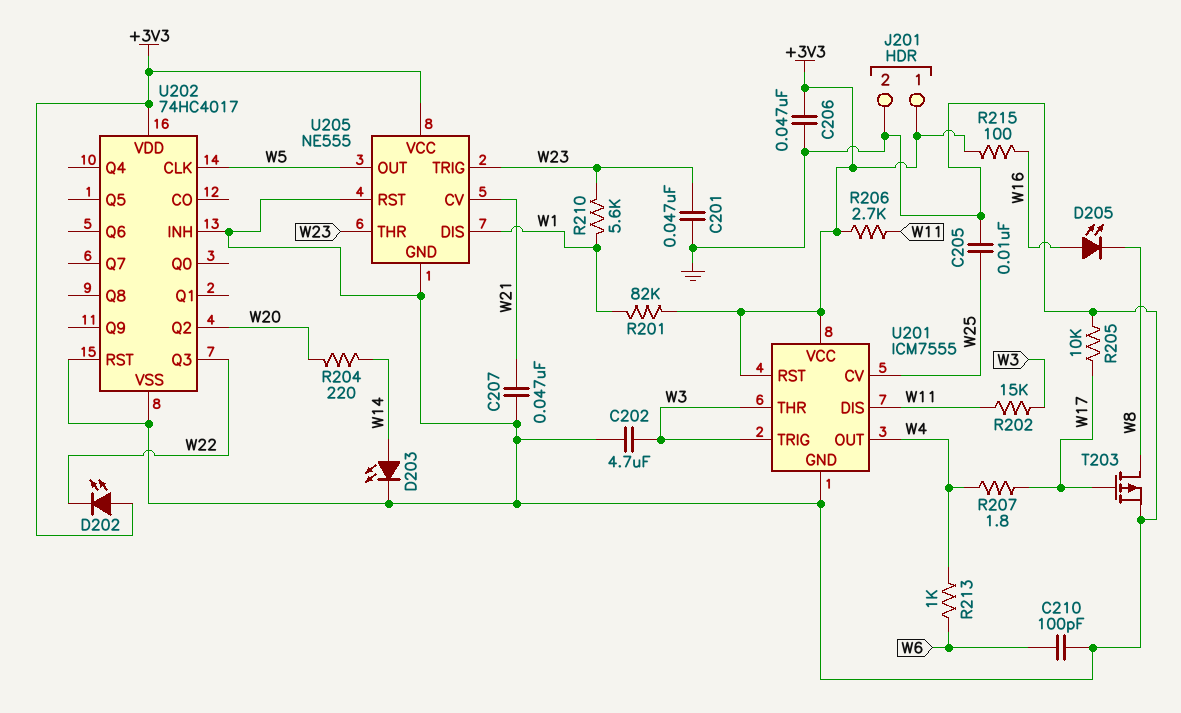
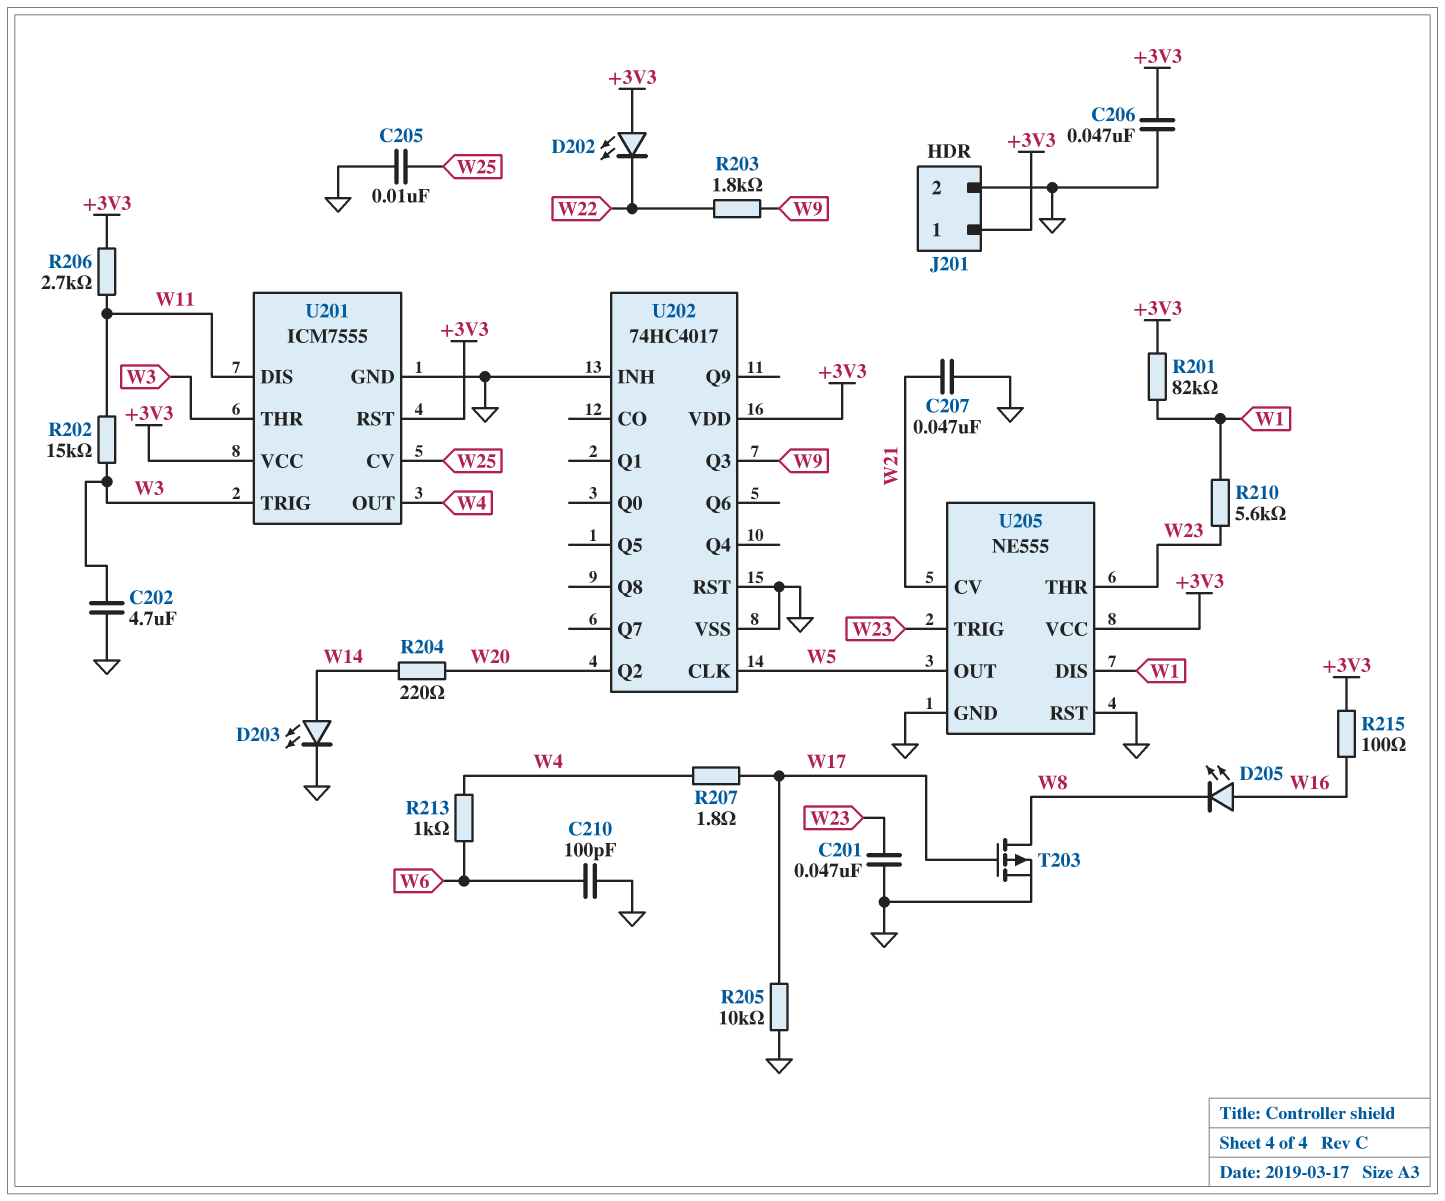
R203: none -> 1.8k (W9, W22)
U202 pin Q3: W22 -> W9

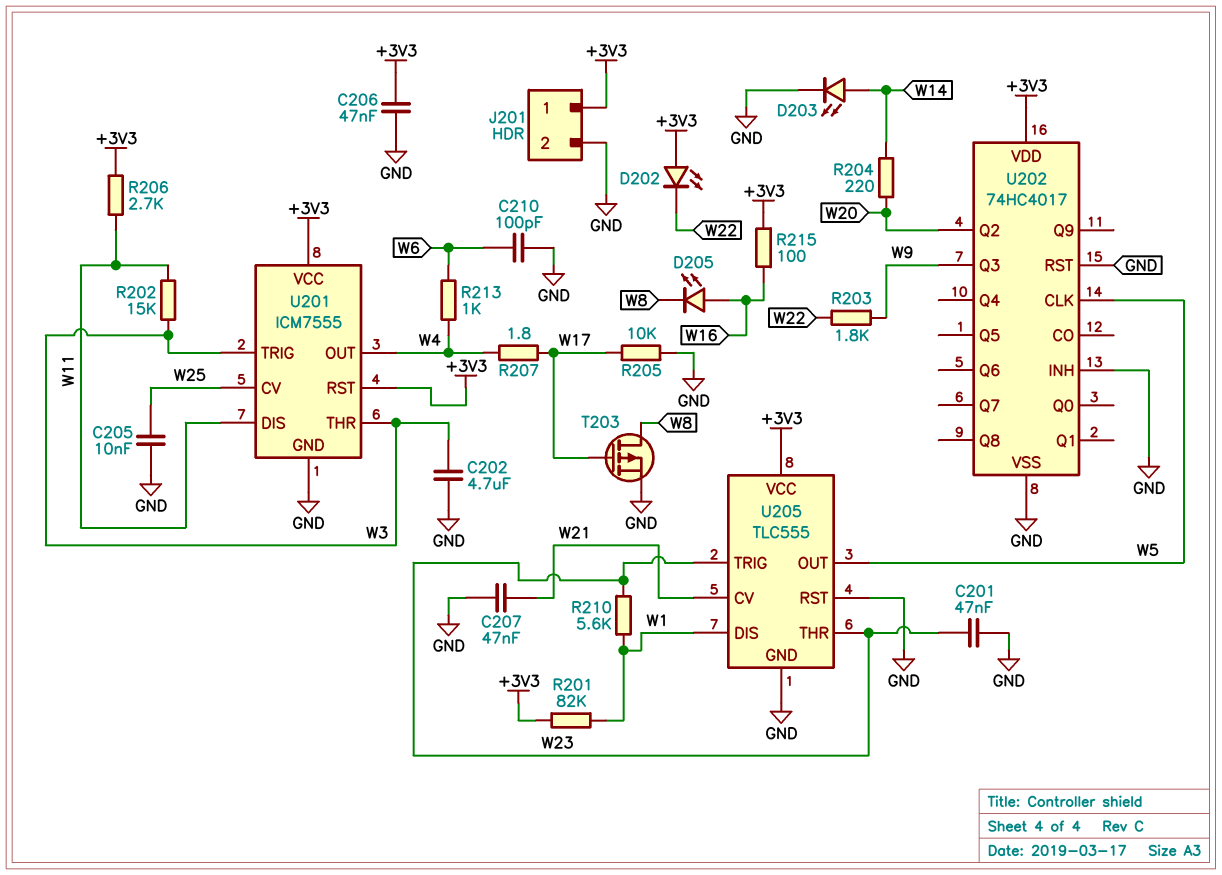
U205: NE555 -> TLC555

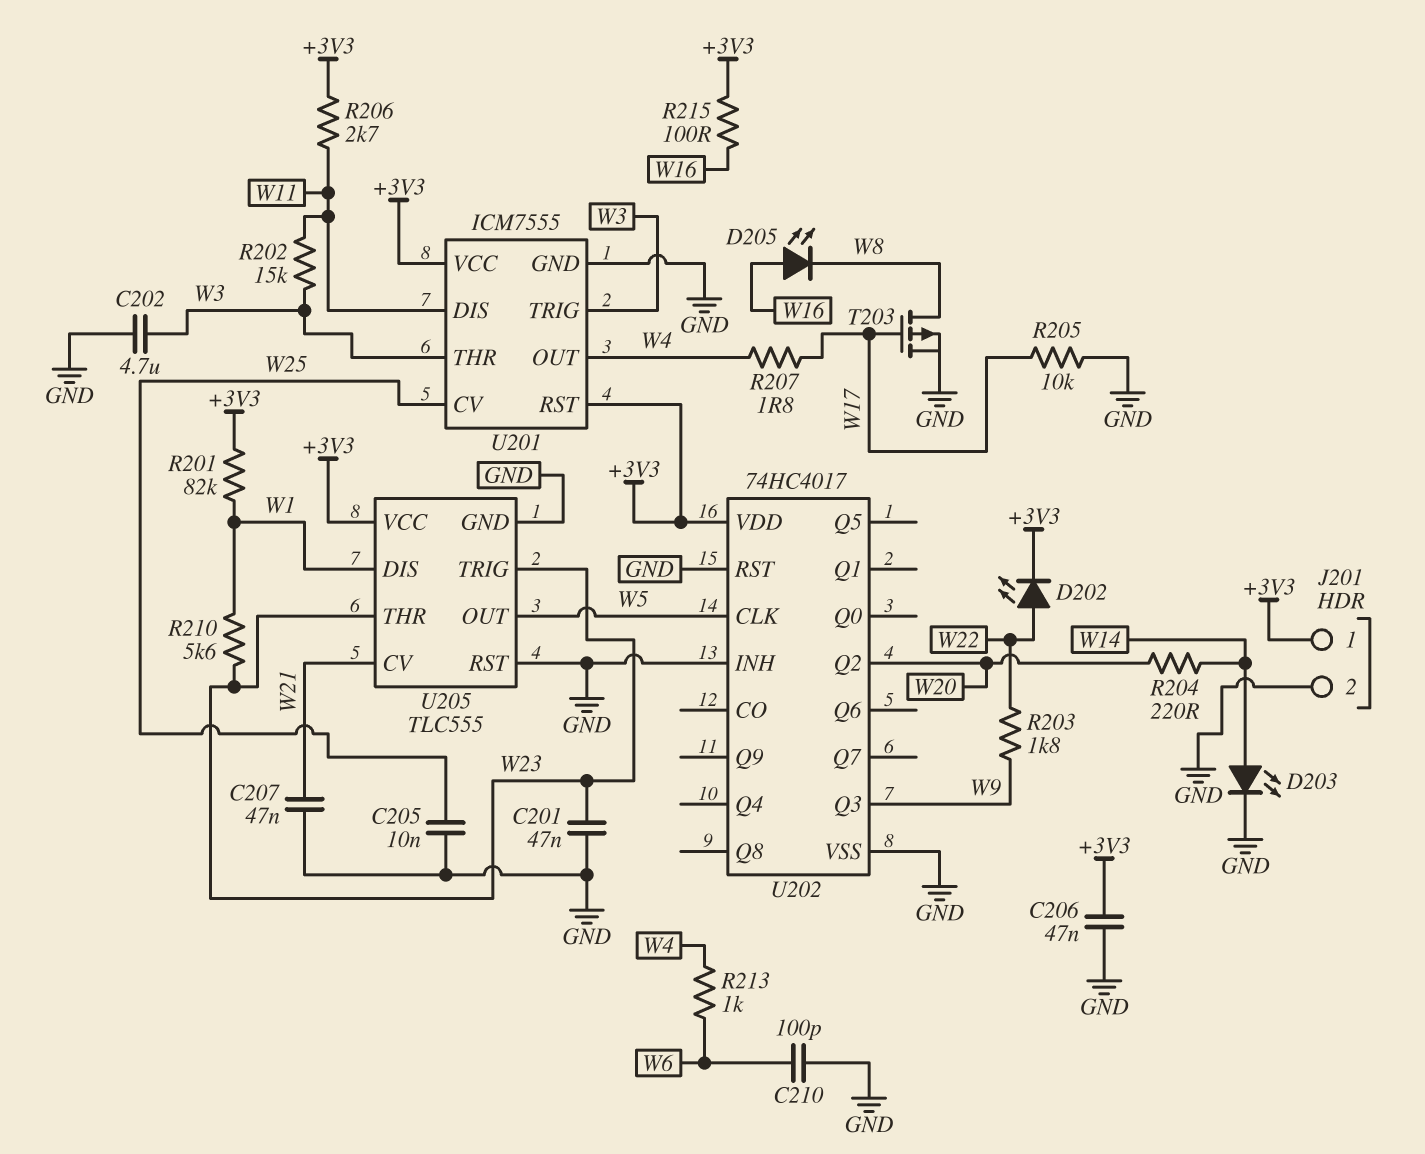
D202: LED (A +3V3, K W22) -> LED (A W22, K +3V3)

